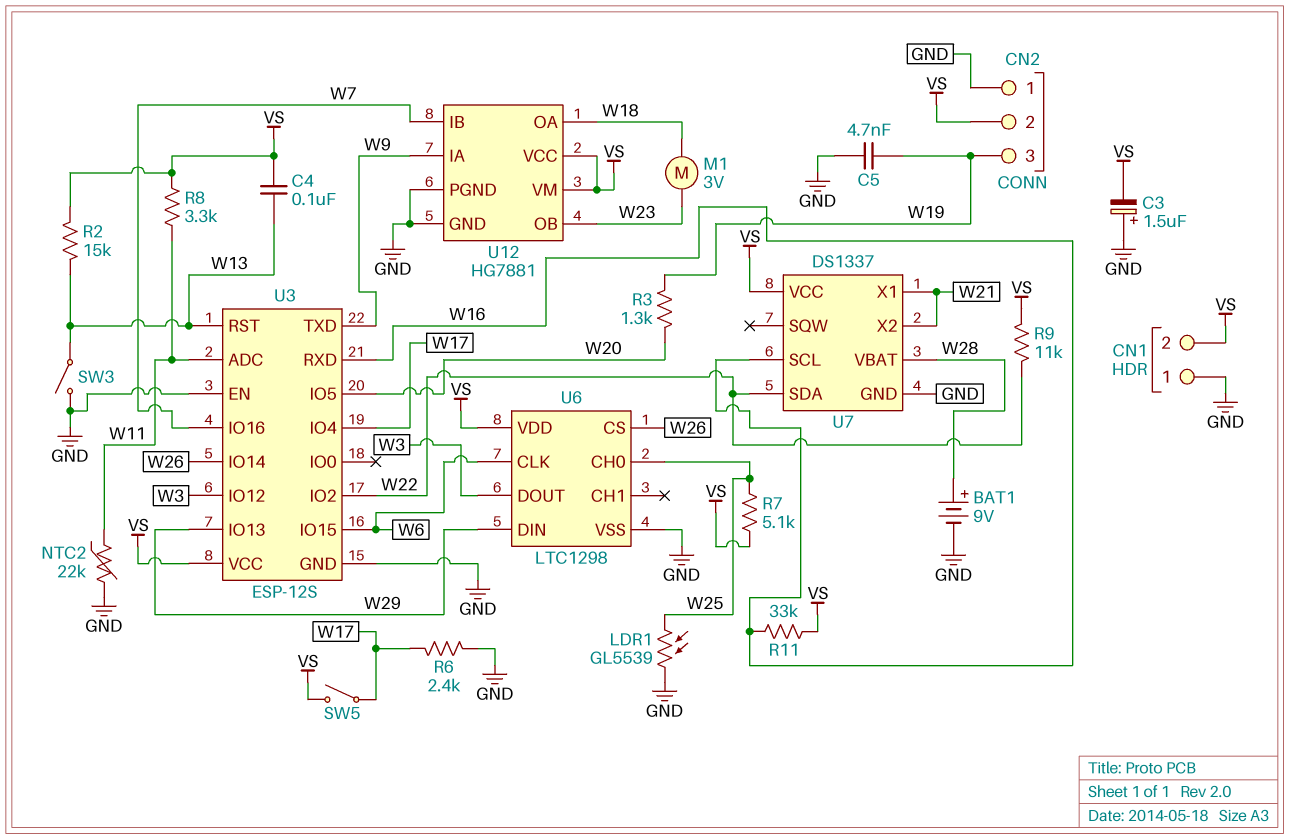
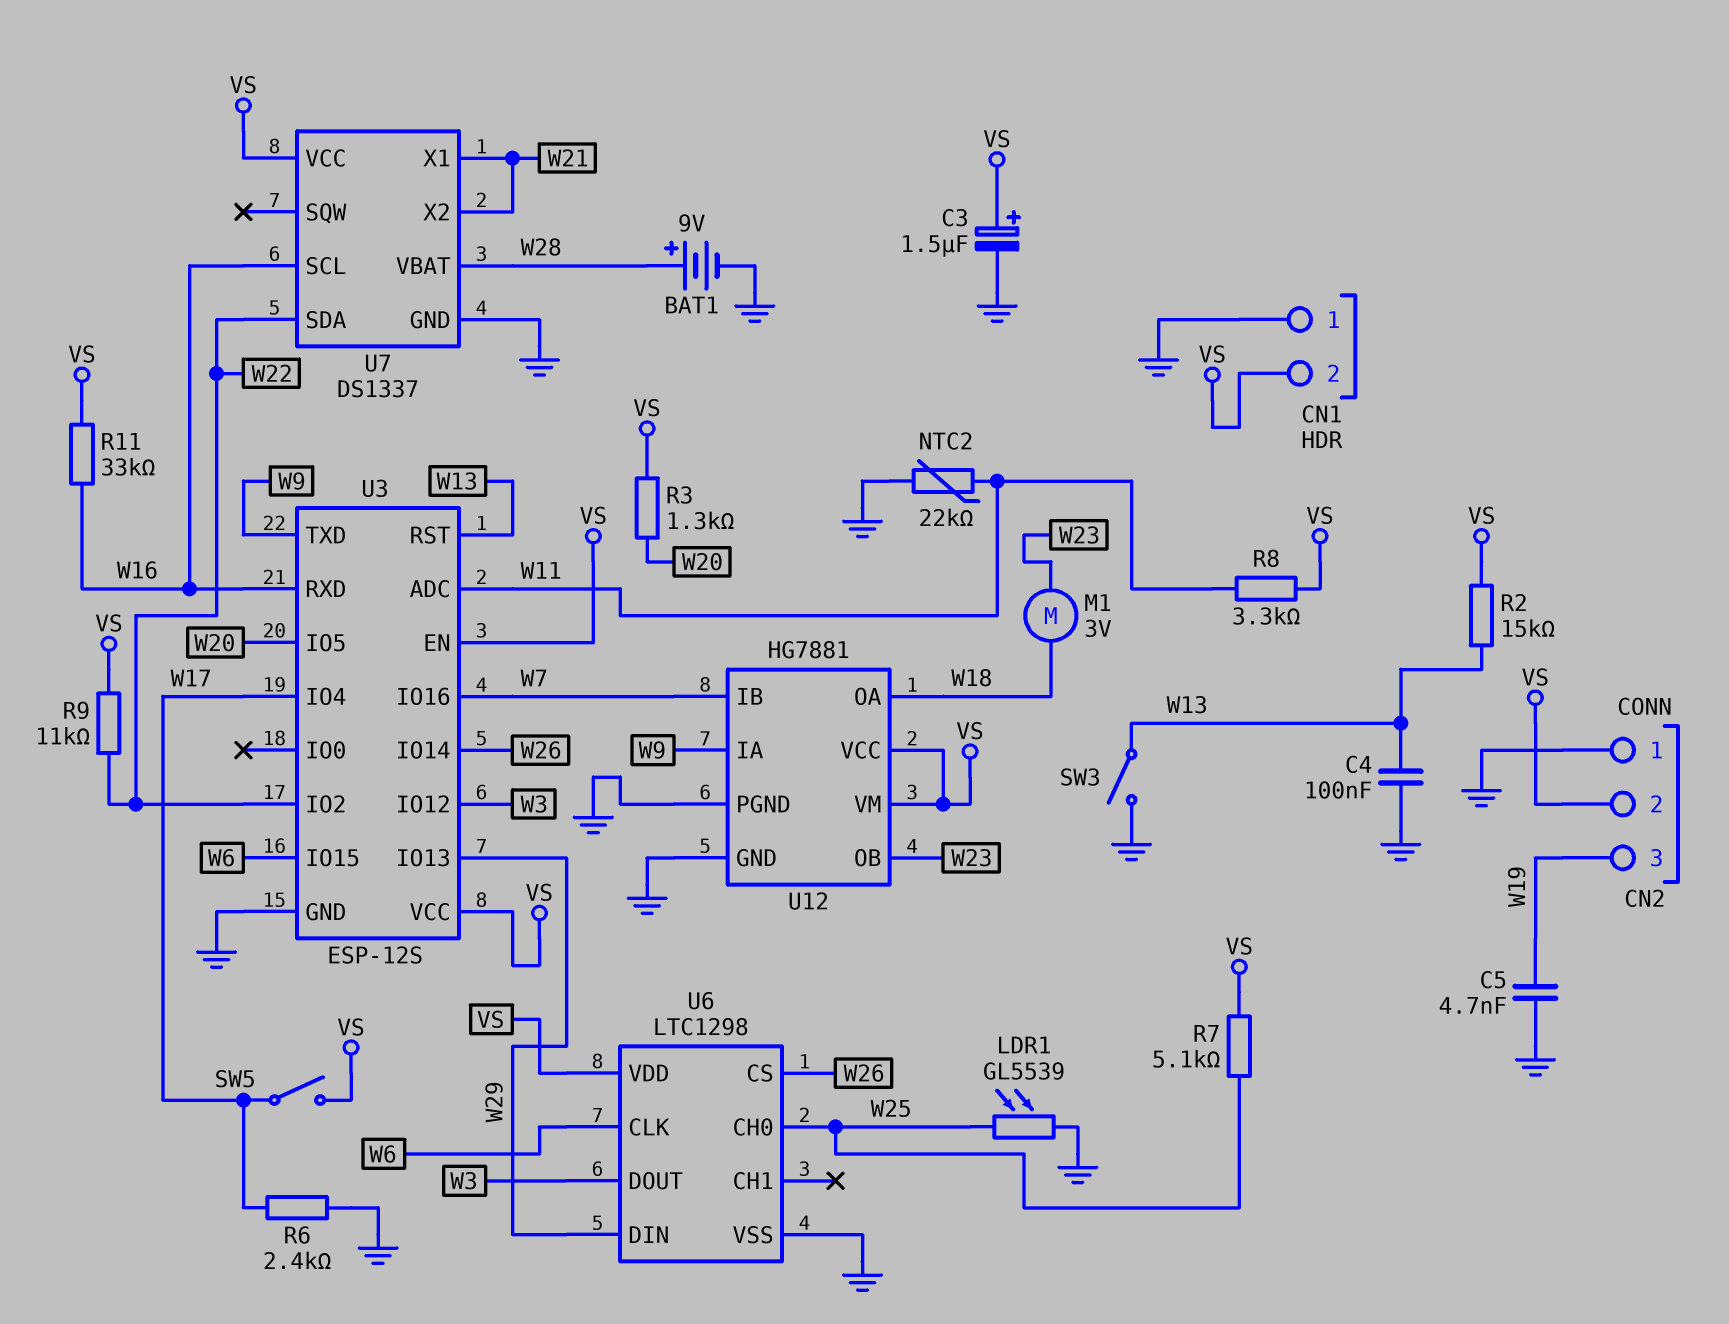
C3: 1.5uF (plus GND, minus VS) -> 1.5uF (plus VS, minus GND)
C4: 100nF (VS, W13) -> 100nF (GND, W13)
R3: 1.3k (W19, W20) -> 1.3k (VS, W20)
U3 pin EN: GND -> VS

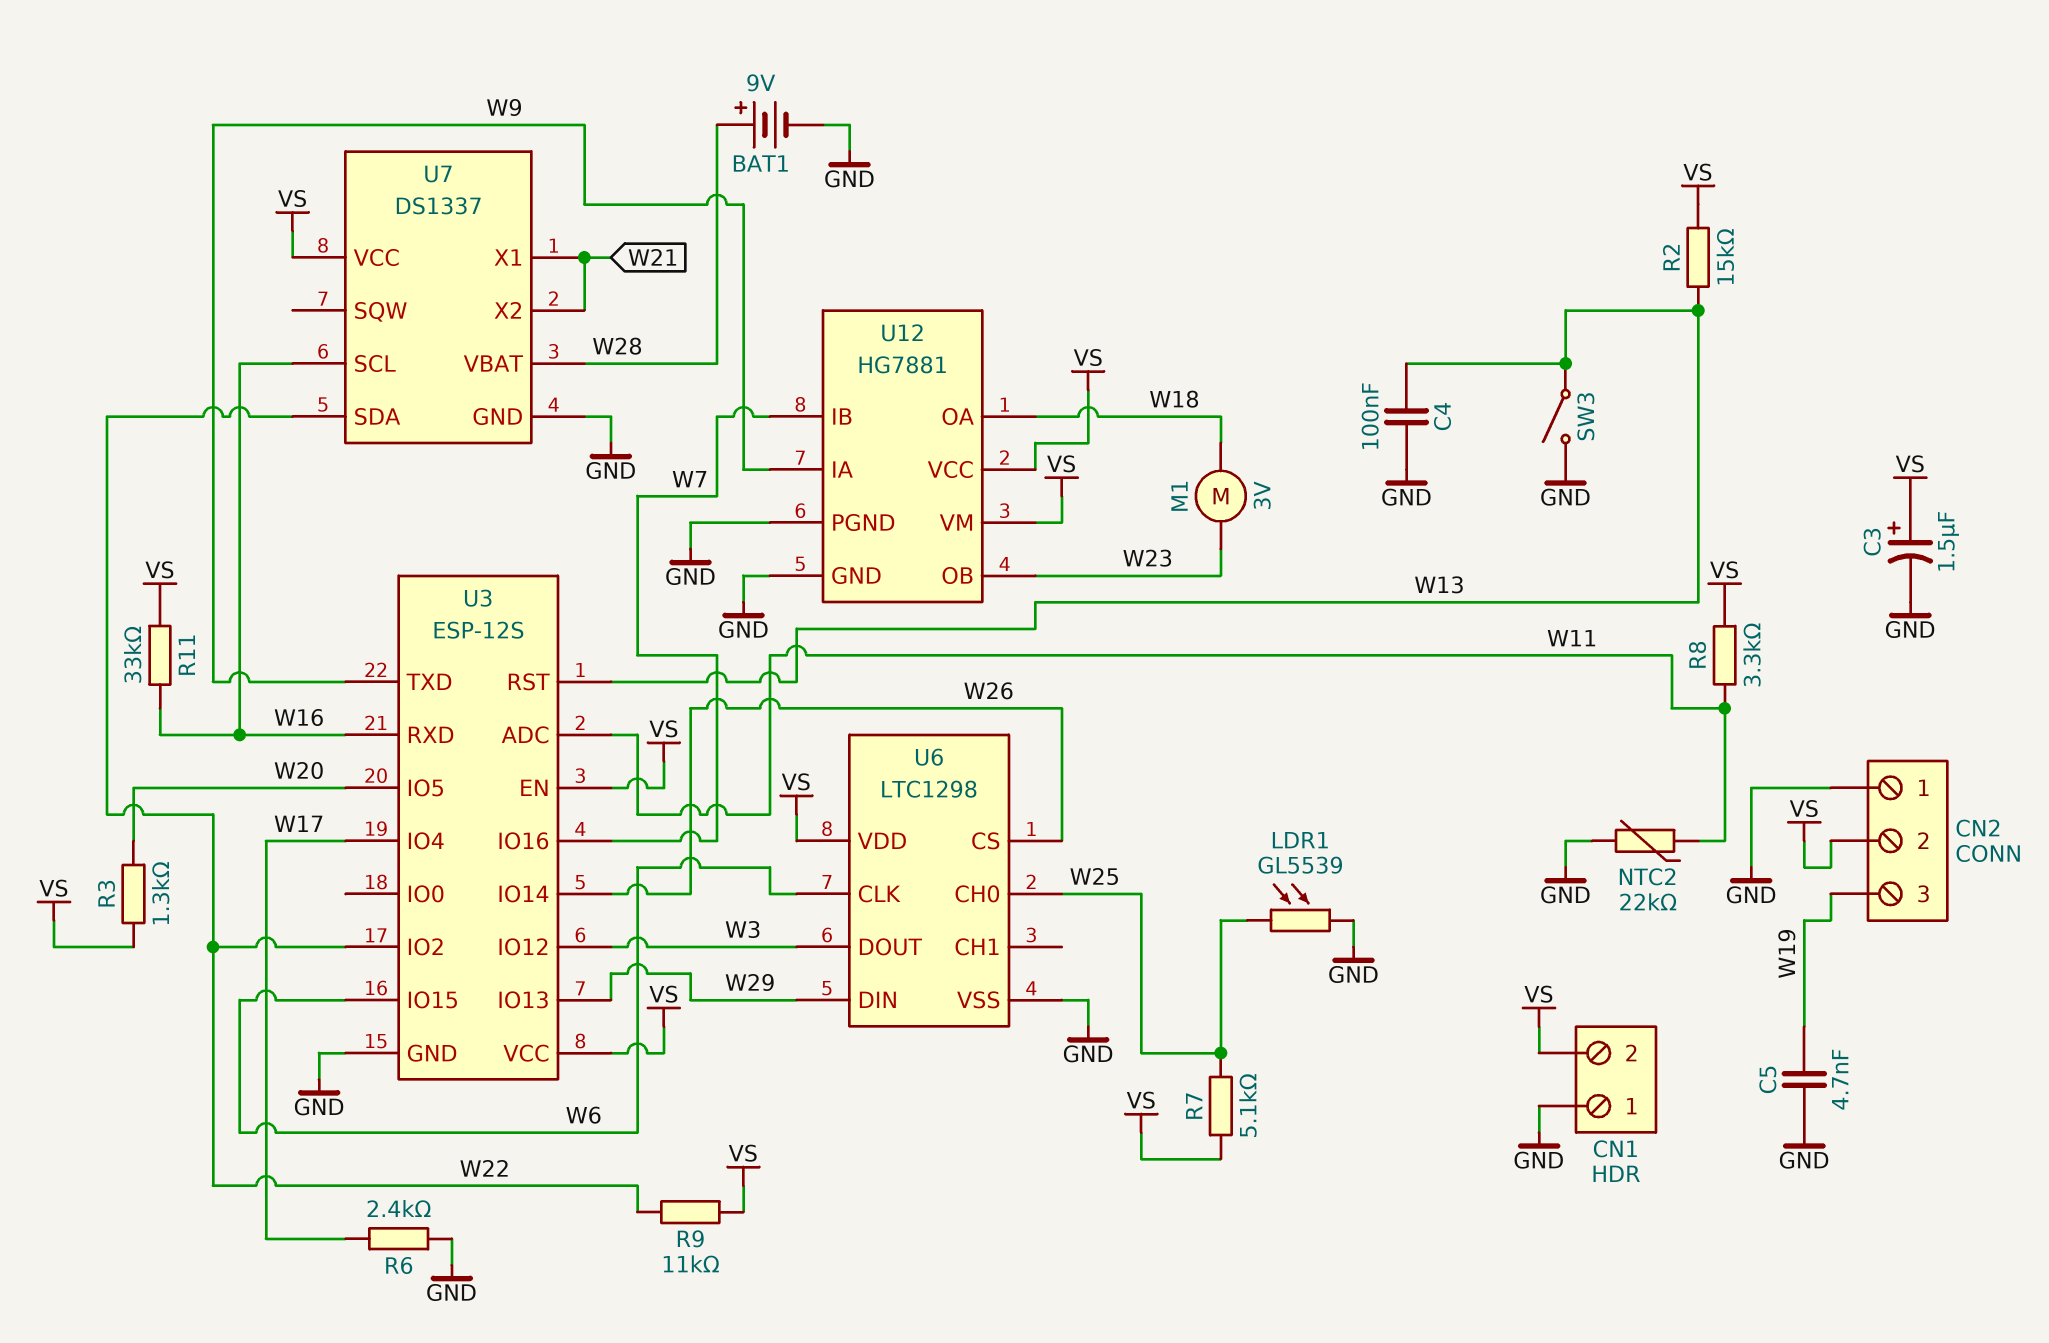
SW5: switch (VS, W17) -> none

